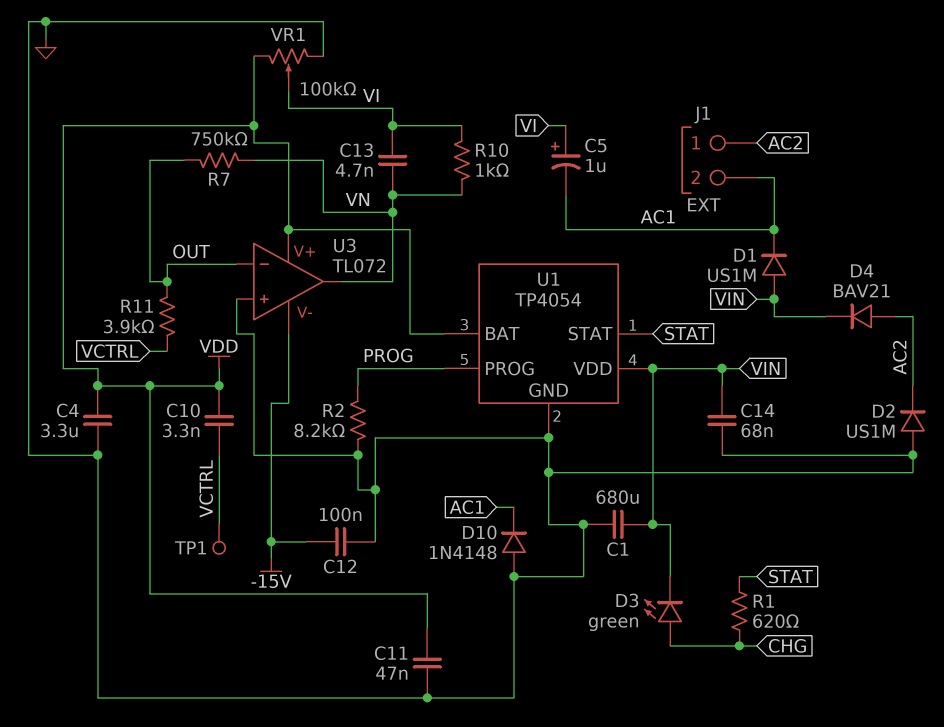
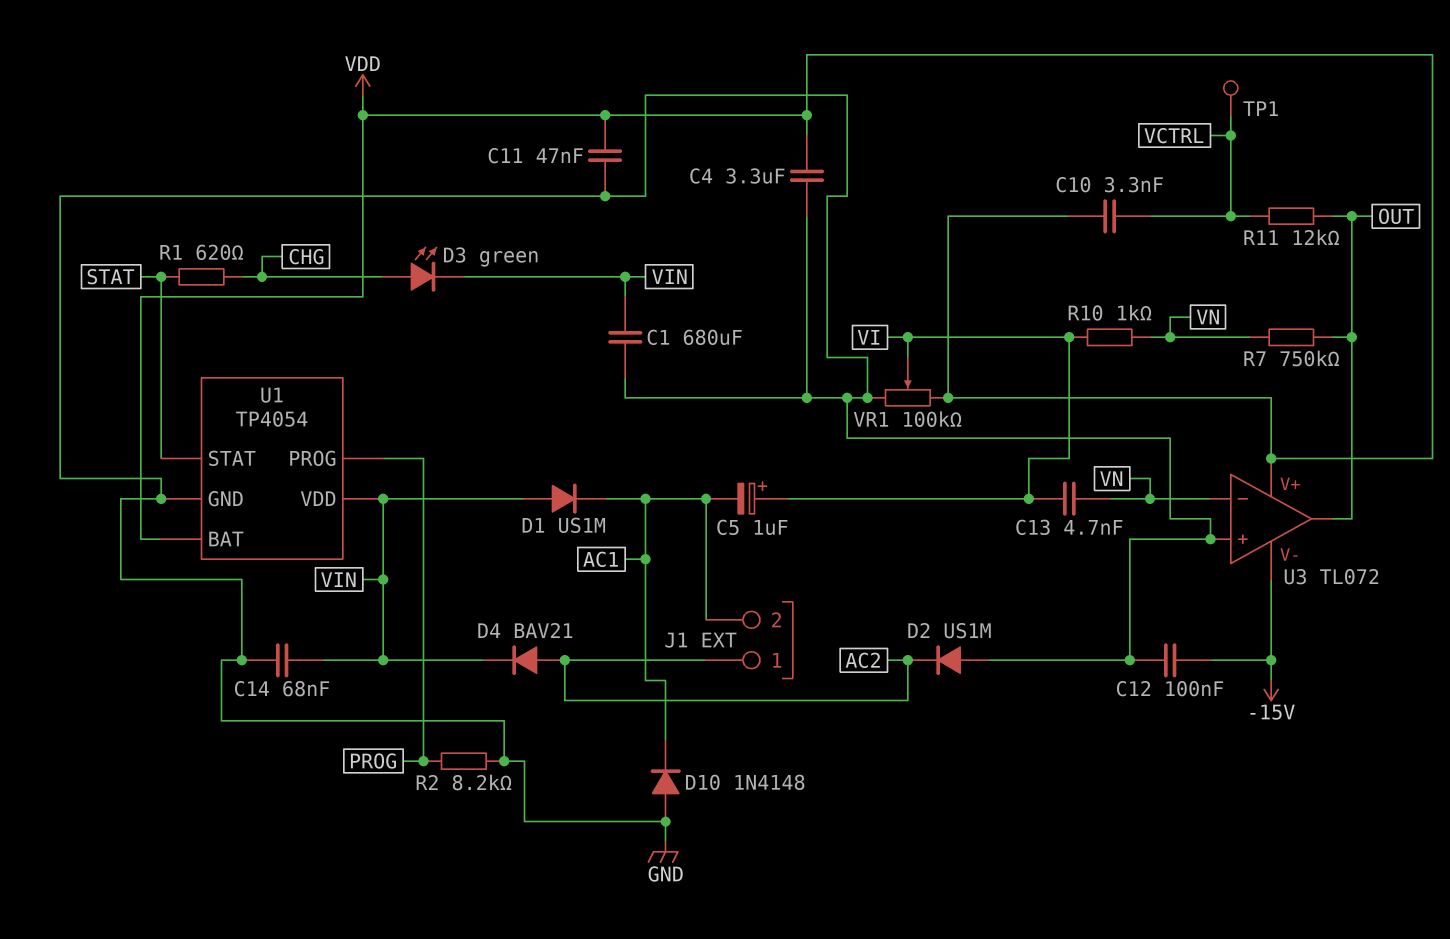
R11: 3.9k (OUT, VCTRL) -> 12k (OUT, VCTRL)
U3 pin in-: OUT -> VN
U3 pin out: VN -> OUT

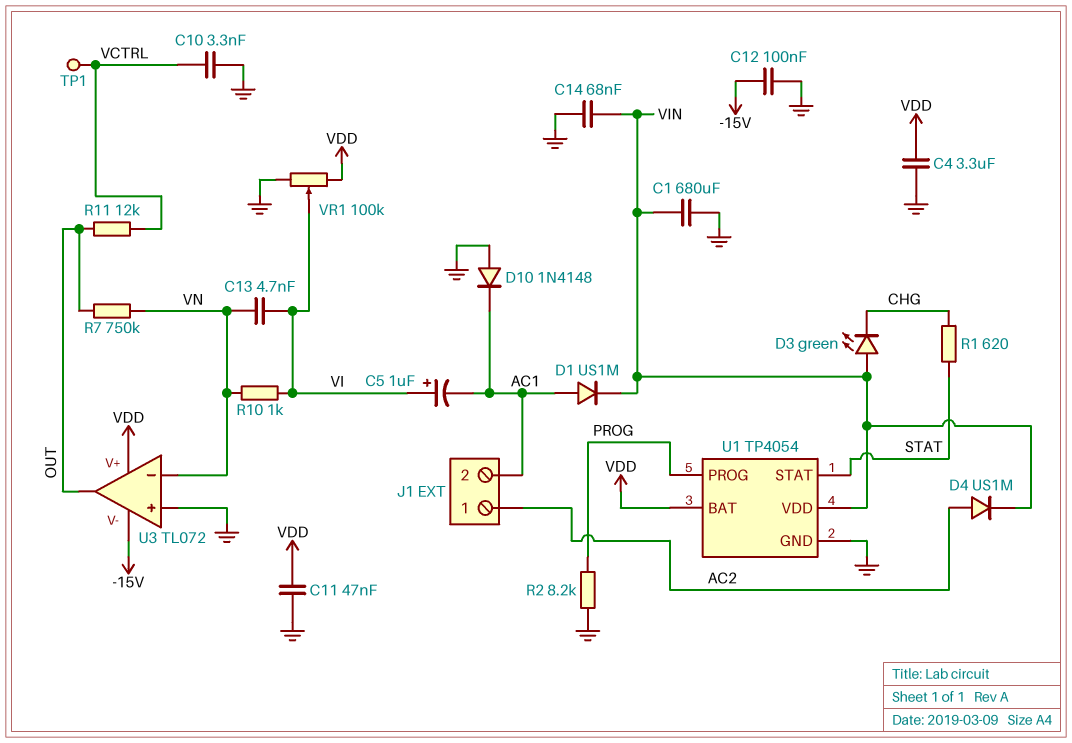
C10: 3.3nF (VCTRL, VDD) -> 3.3nF (GND, VCTRL)
D1: diode US1M (A VIN, K AC1) -> diode US1M (A AC1, K VIN)
D2: diode US1M (A GND, K AC2) -> none
D3: LED green (A CHG, K VIN) -> LED green (A VIN, K CHG)
D4: diode BAV21 (A AC2, K VIN) -> diode US1M (A AC2, K VIN)

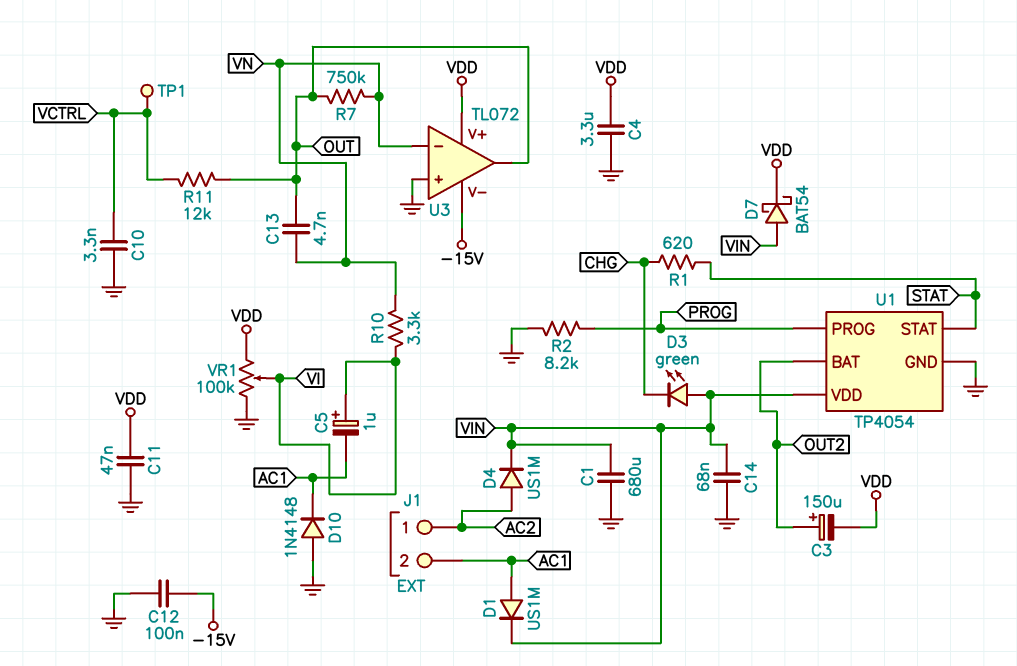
C3: none -> 150uF (plus OUT2, minus VDD)
C13: 4.7nF (VI, VN) -> 4.7nF (OUT, VN)
D7: none -> schottky BAT54 (A VIN, K VDD)
R10: 1k (VI, VN) -> 3.3k (VI, VN)
U1 pin BAT: VDD -> OUT2

